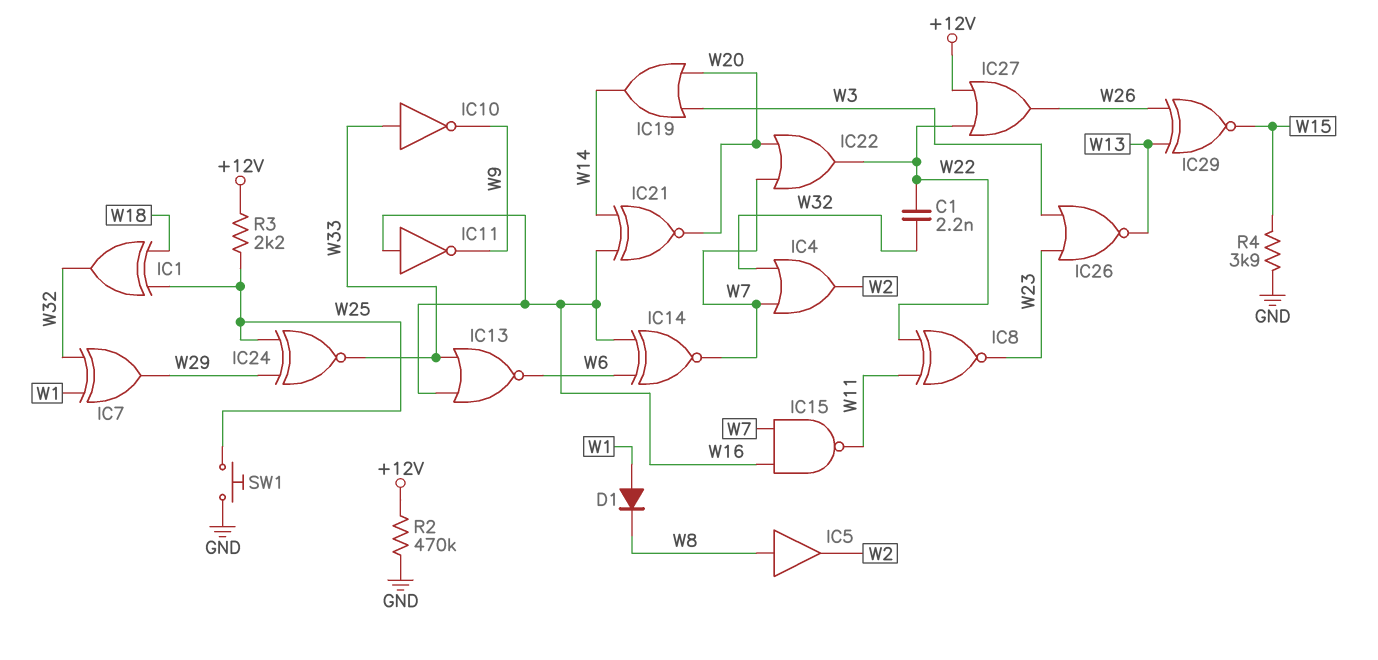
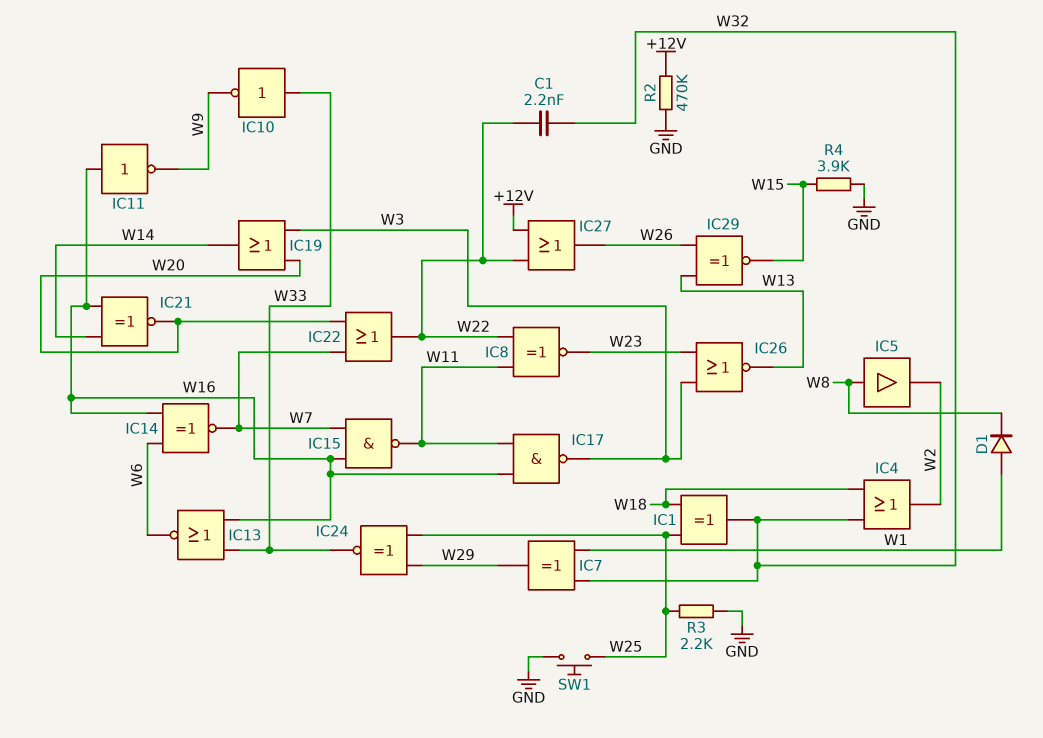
IC4: OR (in W7, in W32, out W2) -> OR (in W18, in W32, out W2)
IC17: none -> NAND (in W11, in W16, out W3)
R3: 2.2k (+12V, W25) -> 2.2k (GND, W25)

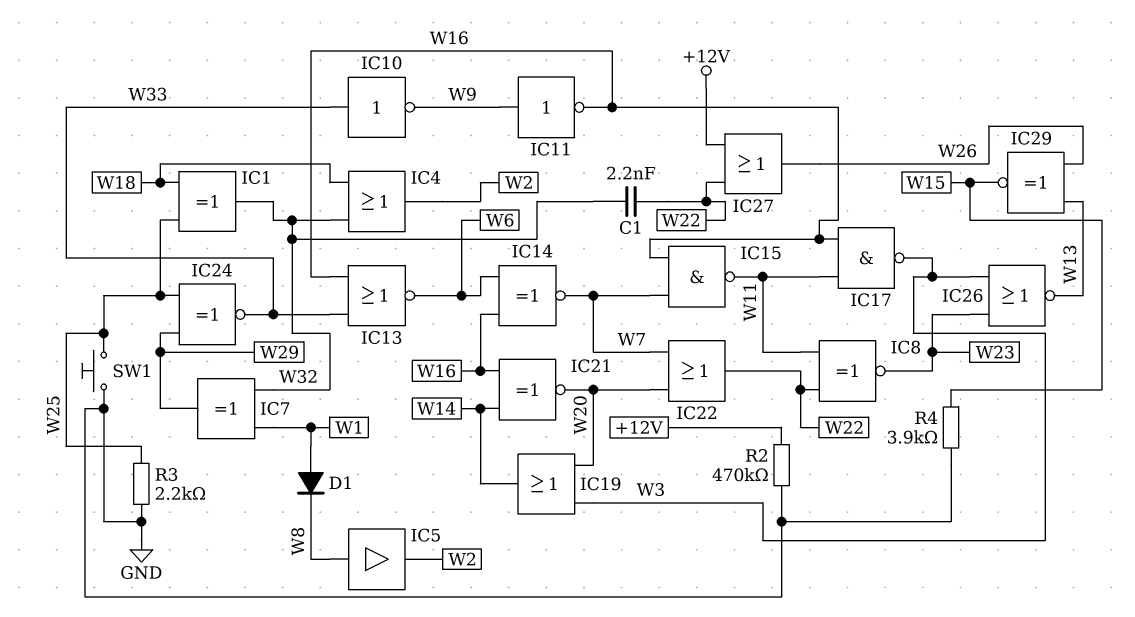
IC11: NOT (in W16, out W9) -> NOT (in W9, out W16)

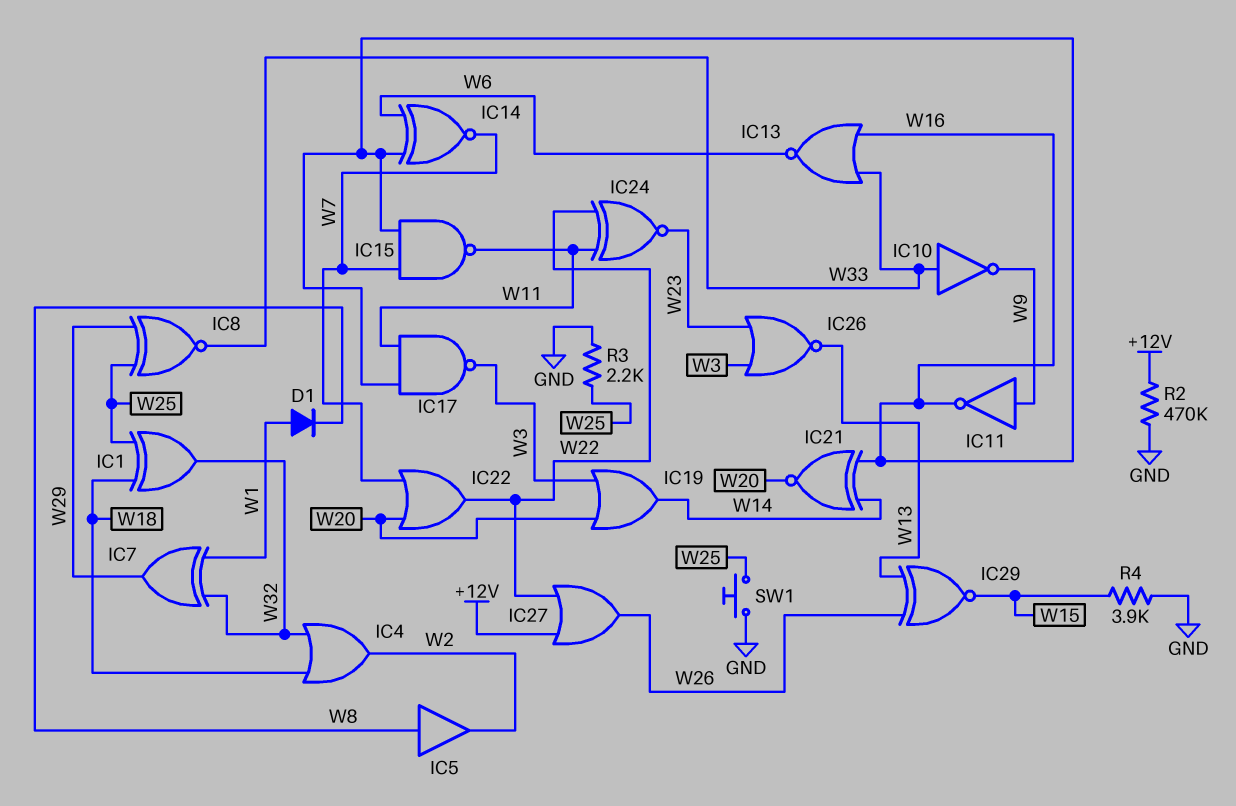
C1: 2.2nF (W22, W32) -> none
IC8: XNOR (in W11, in W22, out W23) -> XNOR (in W25, in W29, out W33)
IC24: XNOR (in W25, in W29, out W33) -> XNOR (in W11, in W22, out W23)

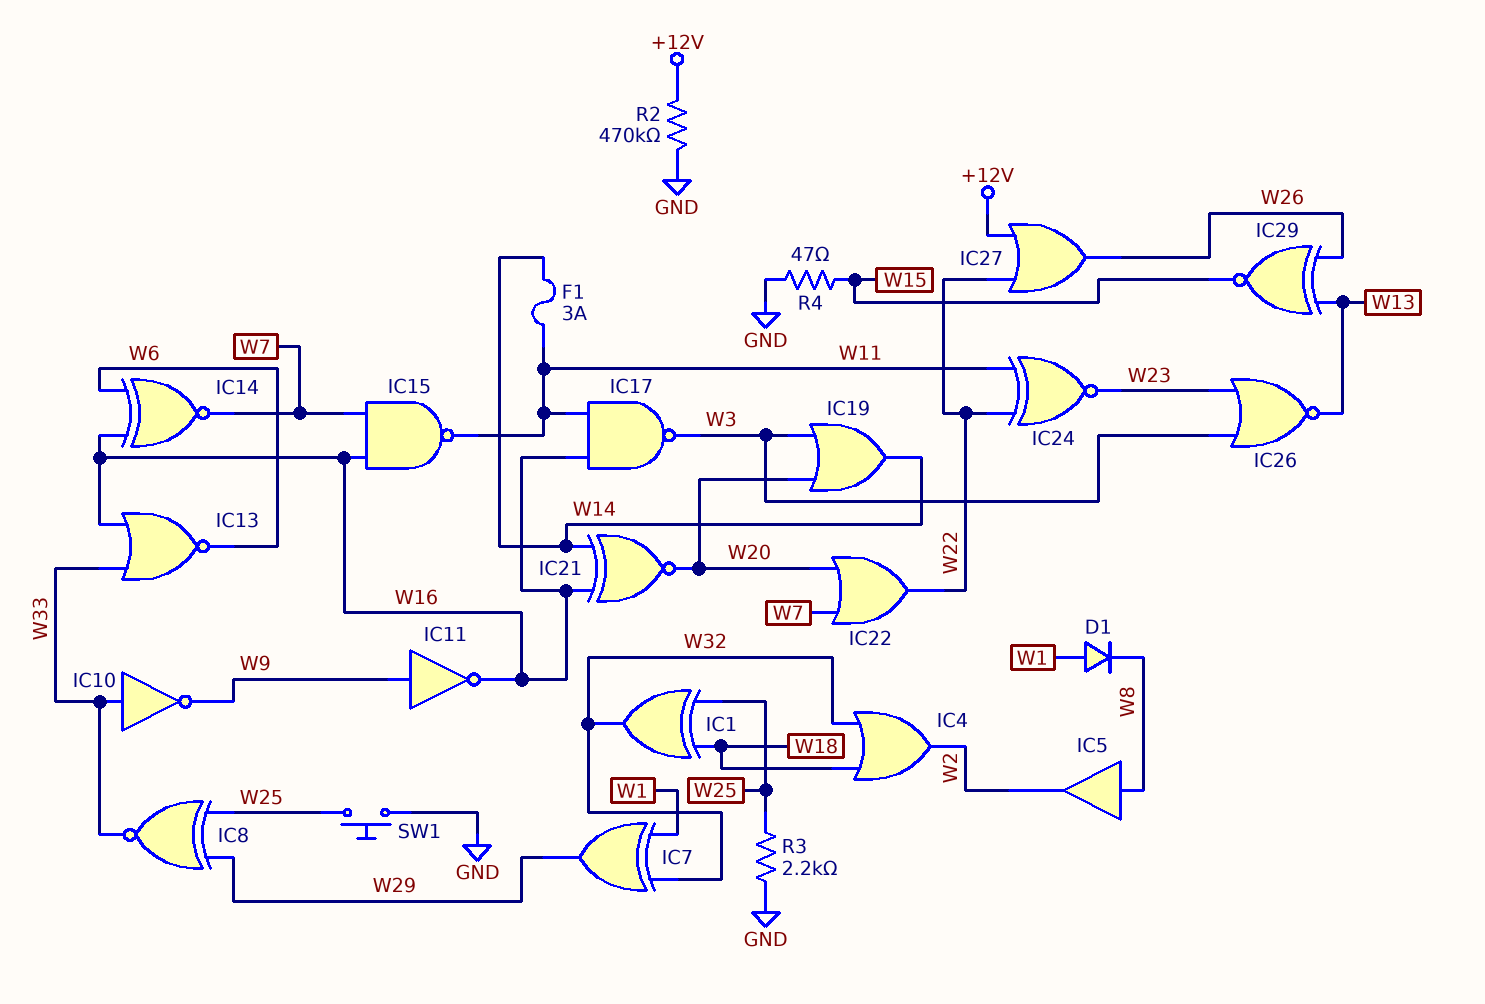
F1: none -> 3A (W11, W14)
R4: 3.9k (GND, W15) -> 47 (GND, W15)

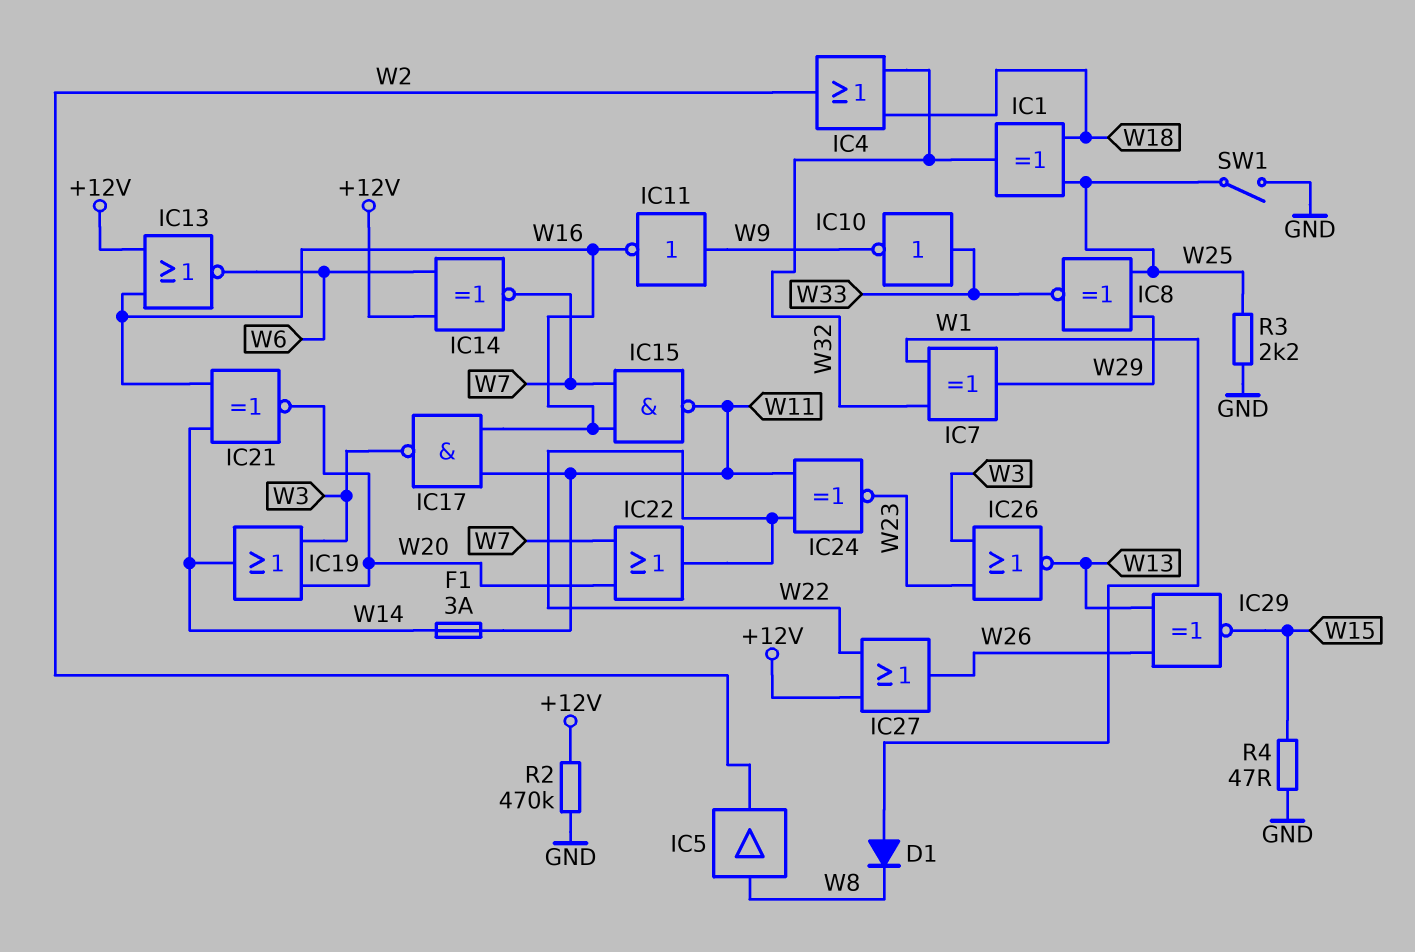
IC13: NOR (in W16, in W33, out W6) -> NOR (in +12V, in W16, out W6)
IC14: XNOR (in W6, in W16, out W7) -> XNOR (in +12V, in W6, out W7)
SW1: button (GND, W25) -> switch (GND, W25)

